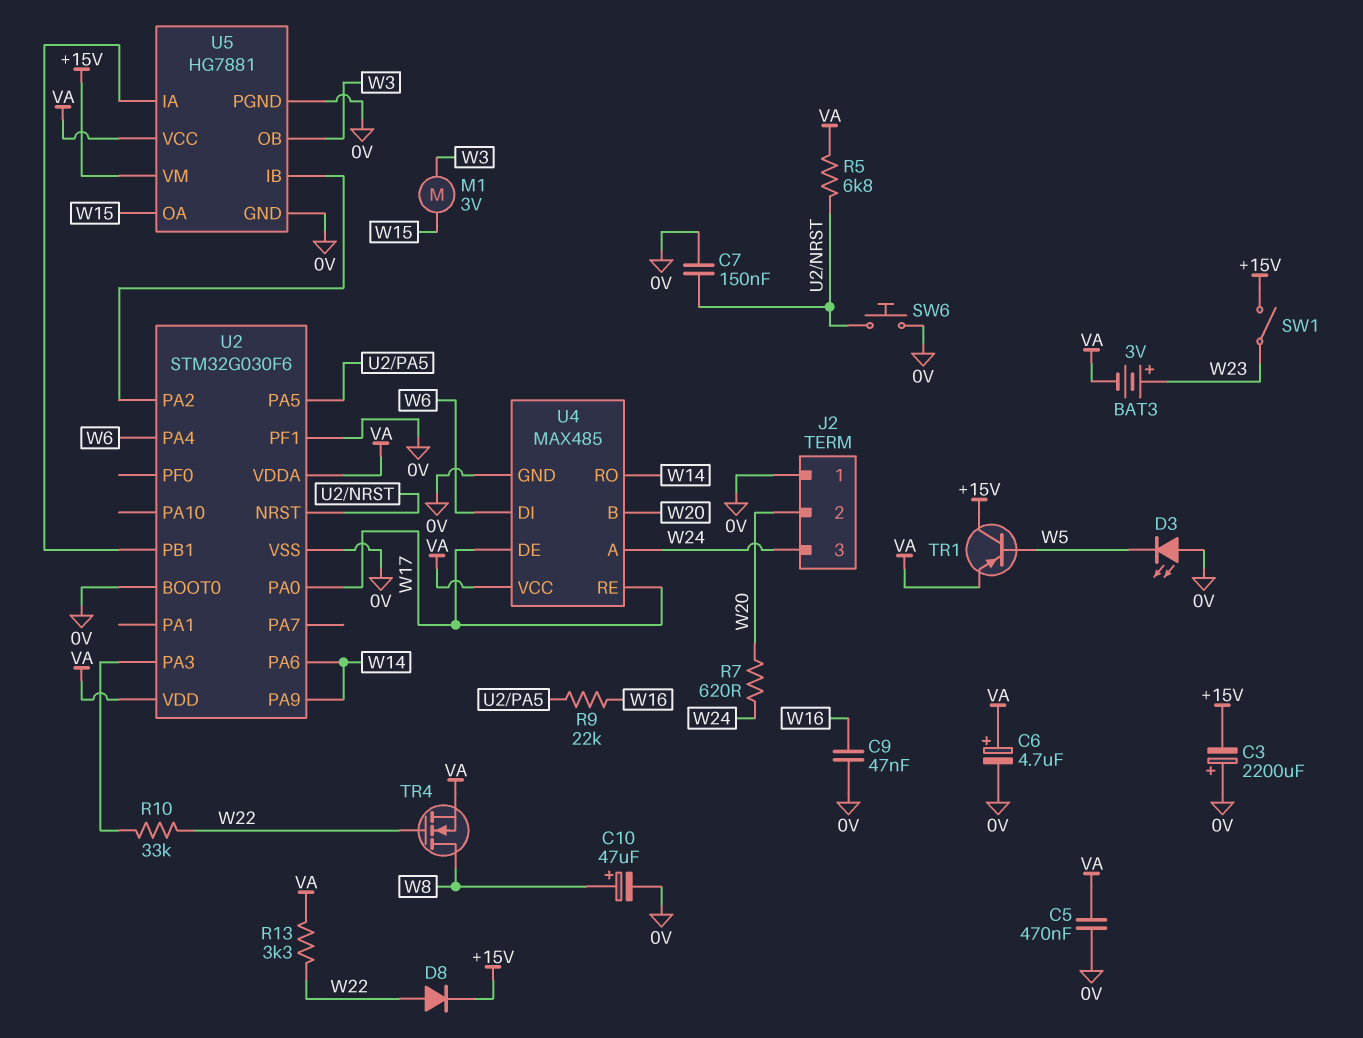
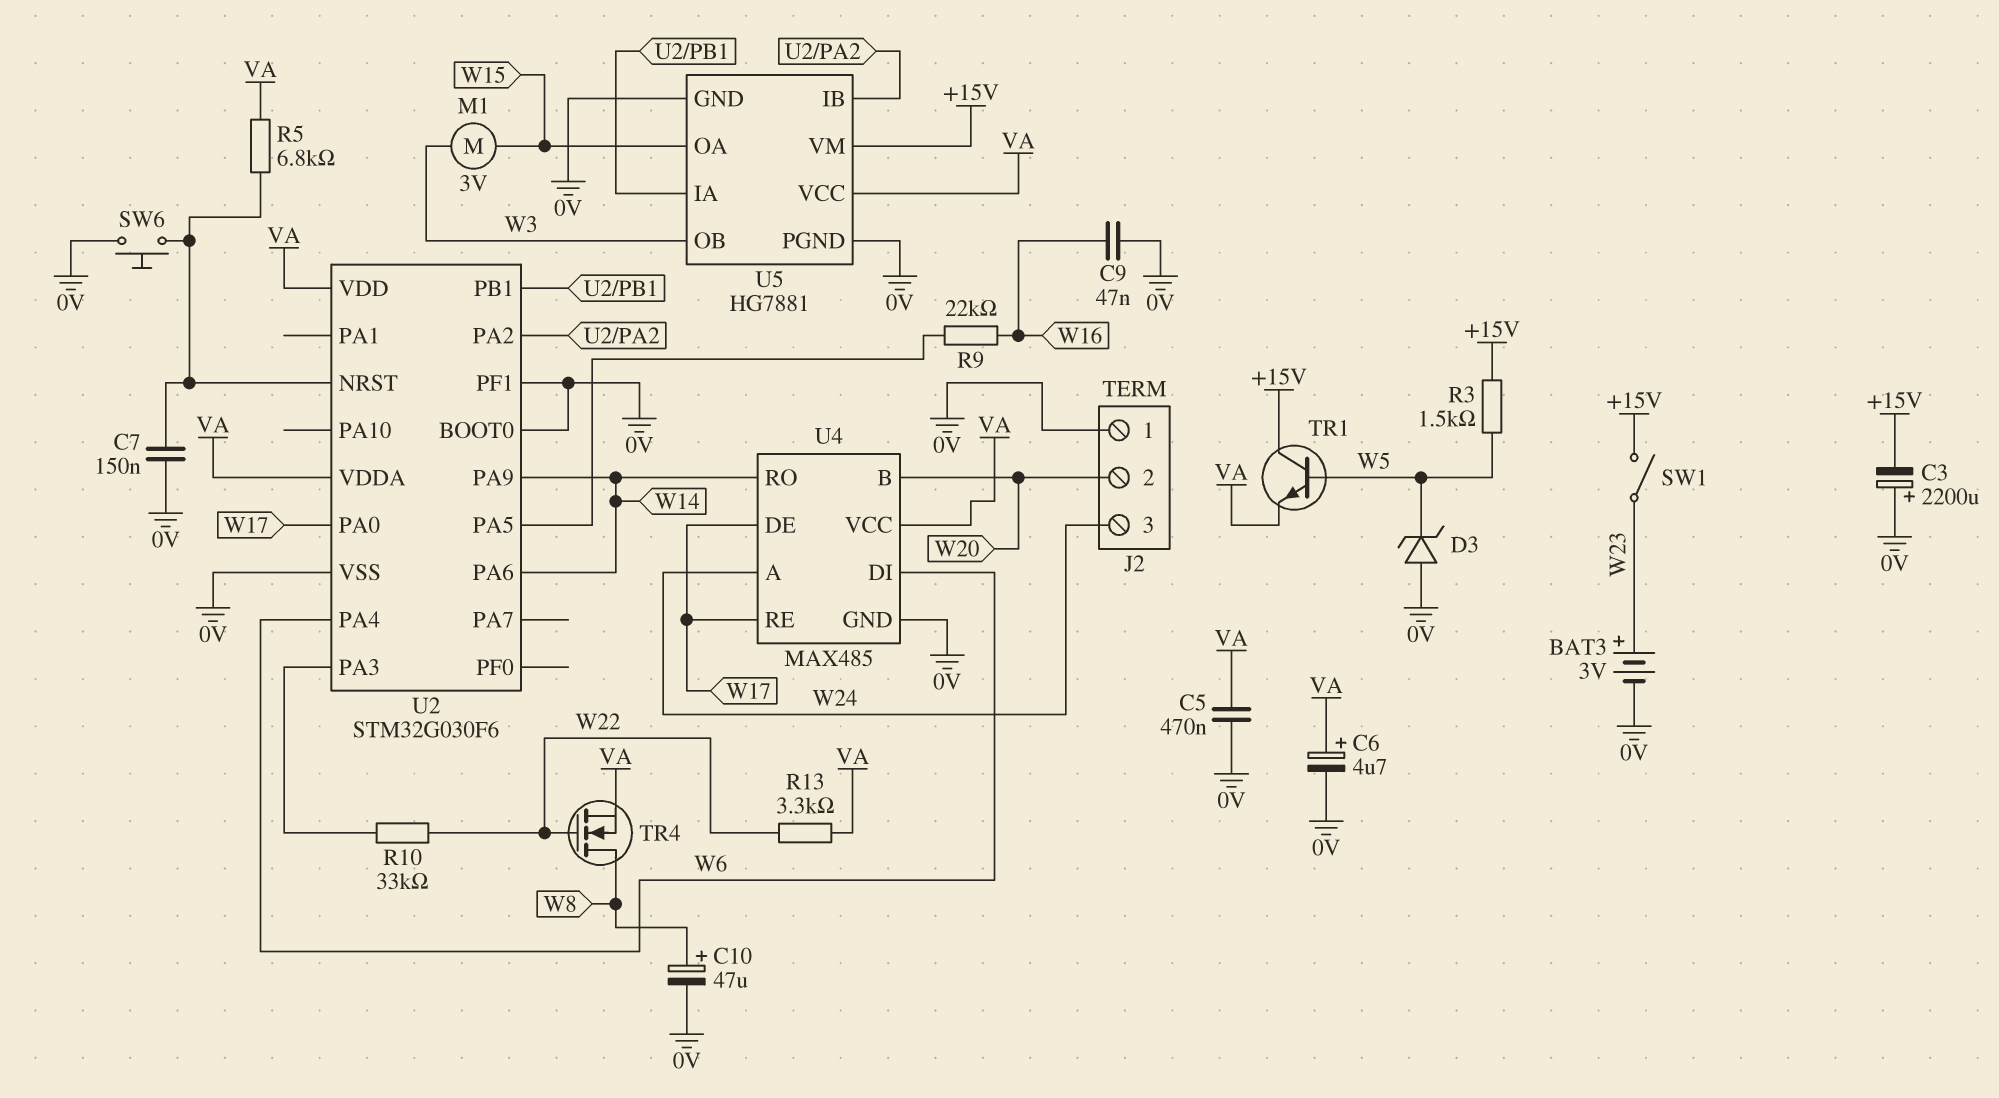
BAT3: 3V (plus W23, minus VA) -> 3V (plus W23, minus 0V)
D3: LED (A 0V, K W5) -> zener (A 0V, K W5)
D8: diode (A W22, K +15V) -> none
R3: none -> 1.5k (+15V, W5)
R7: 620 (W20, W24) -> none
TR1: PNP (B W5, C +15V, E VA) -> NPN (B W5, C +15V, E VA)

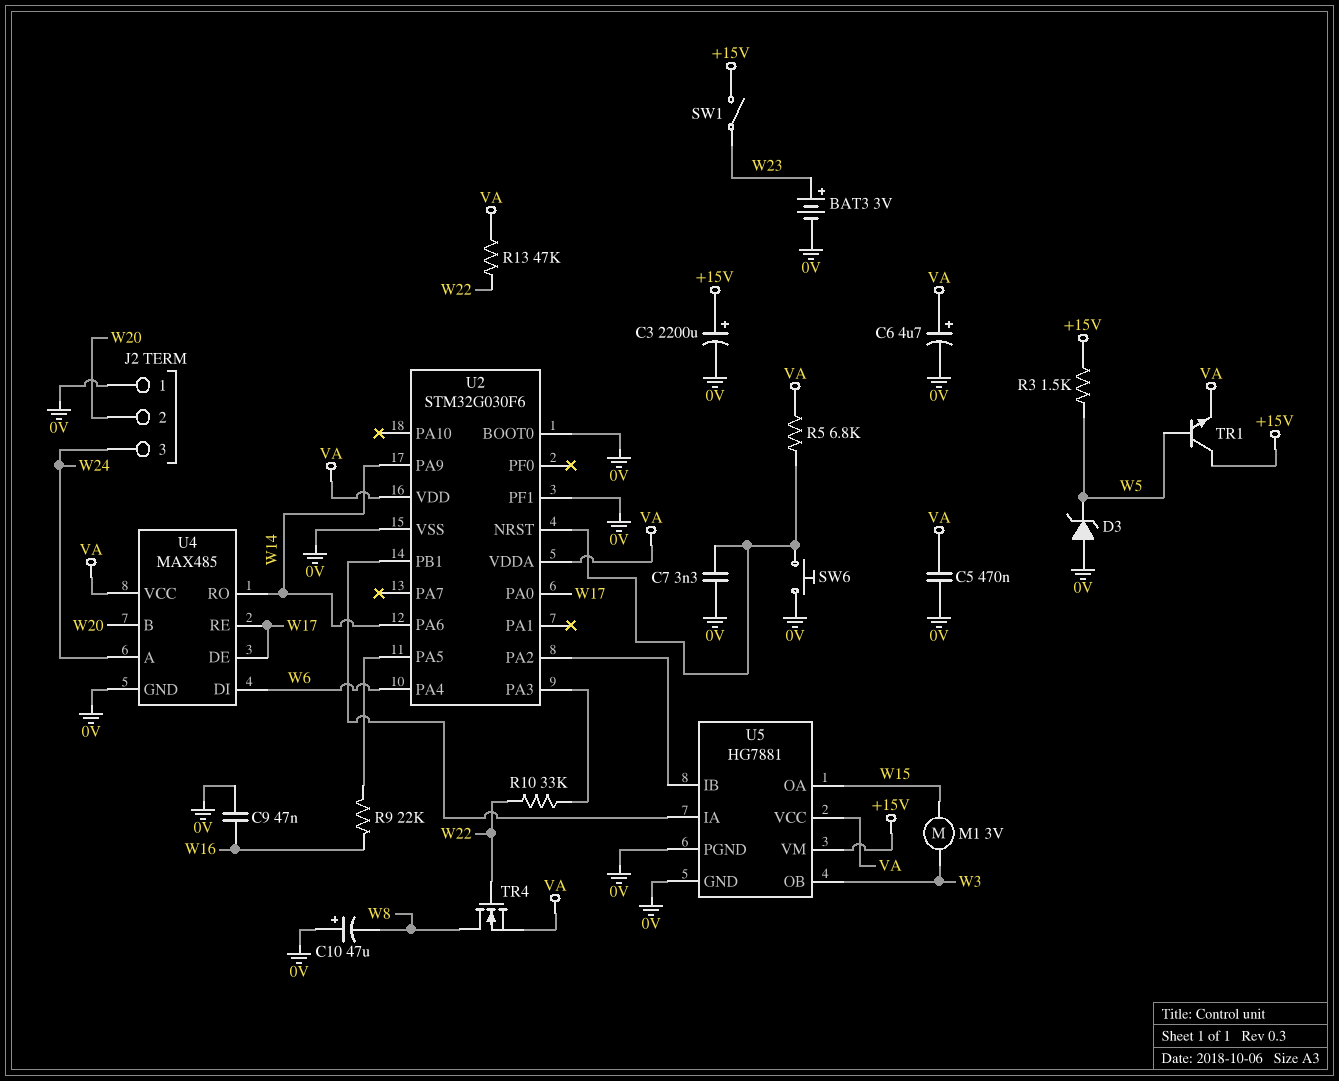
C3: 2200uF (plus 0V, minus +15V) -> 2200uF (plus +15V, minus 0V)
C7: 150nF (0V, U2/NRST) -> 3.3nF (0V, U2/NRST)
C10: 47uF (plus W8, minus 0V) -> 47uF (plus 0V, minus W8)
R13: 3.3k (VA, W22) -> 47k (VA, W22)

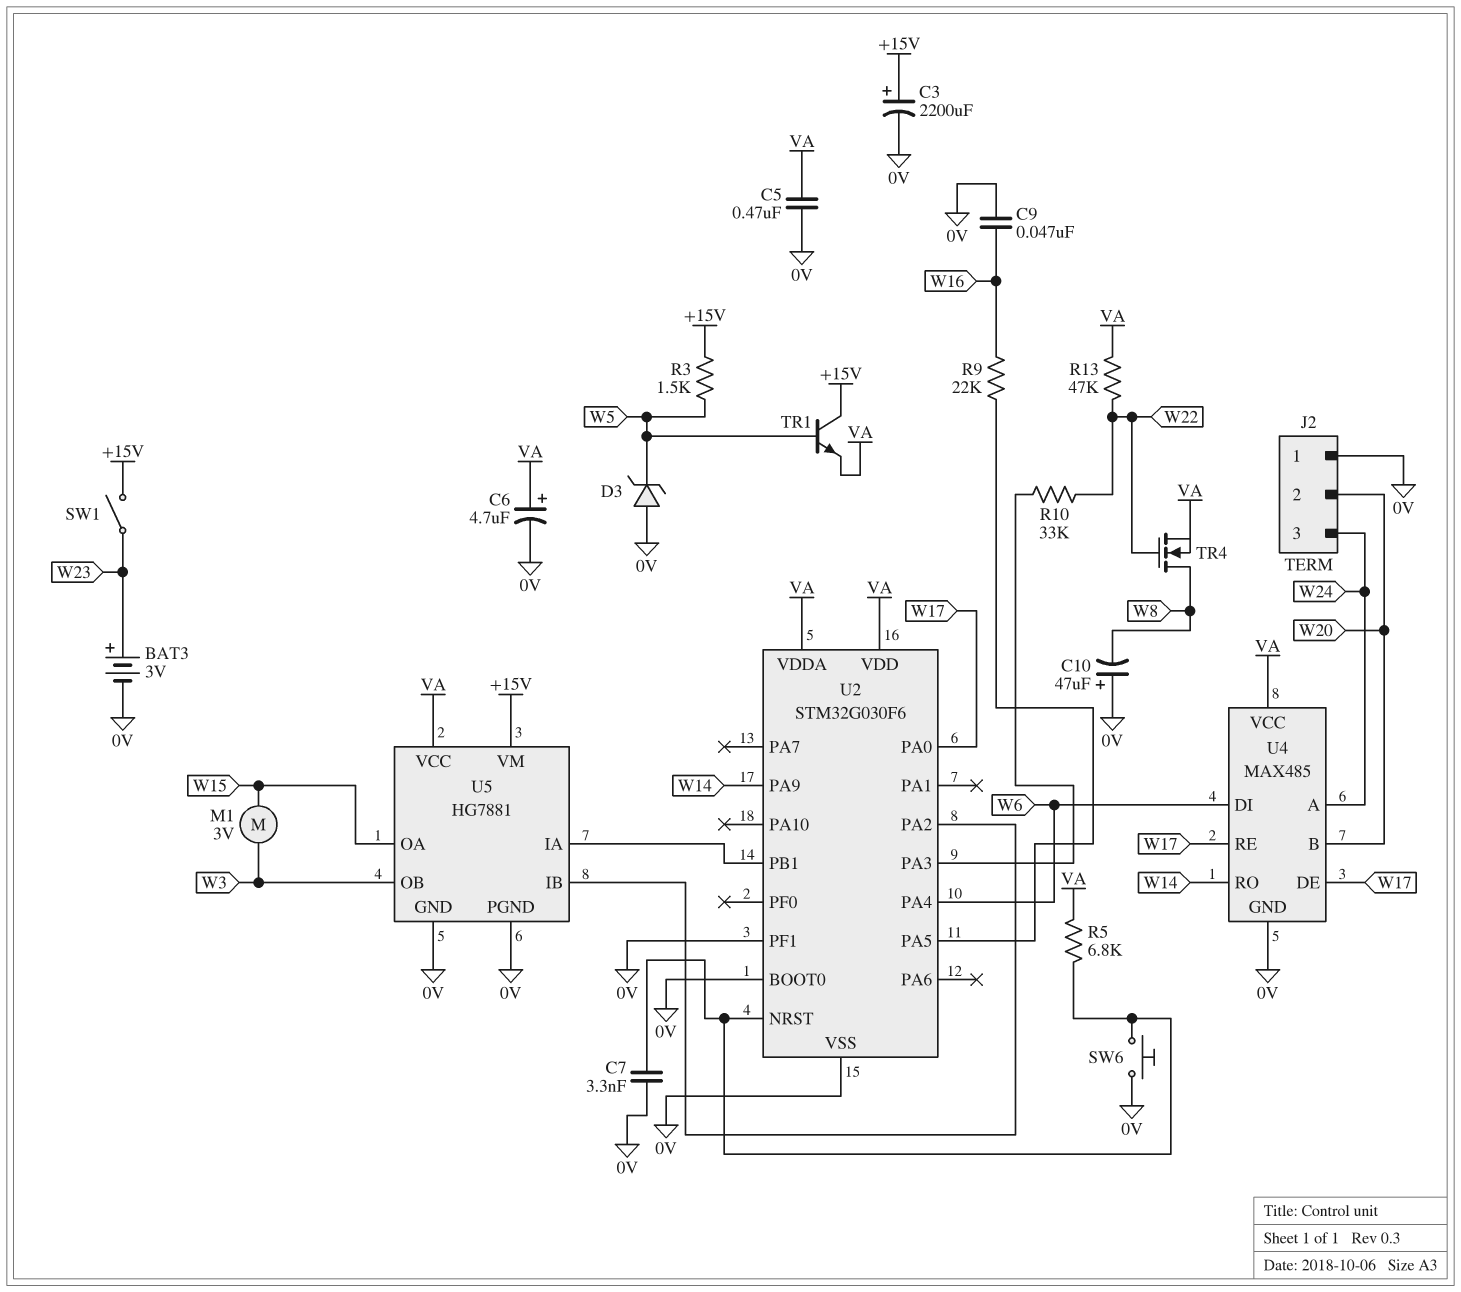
U2 pin PA6: W14 -> none

